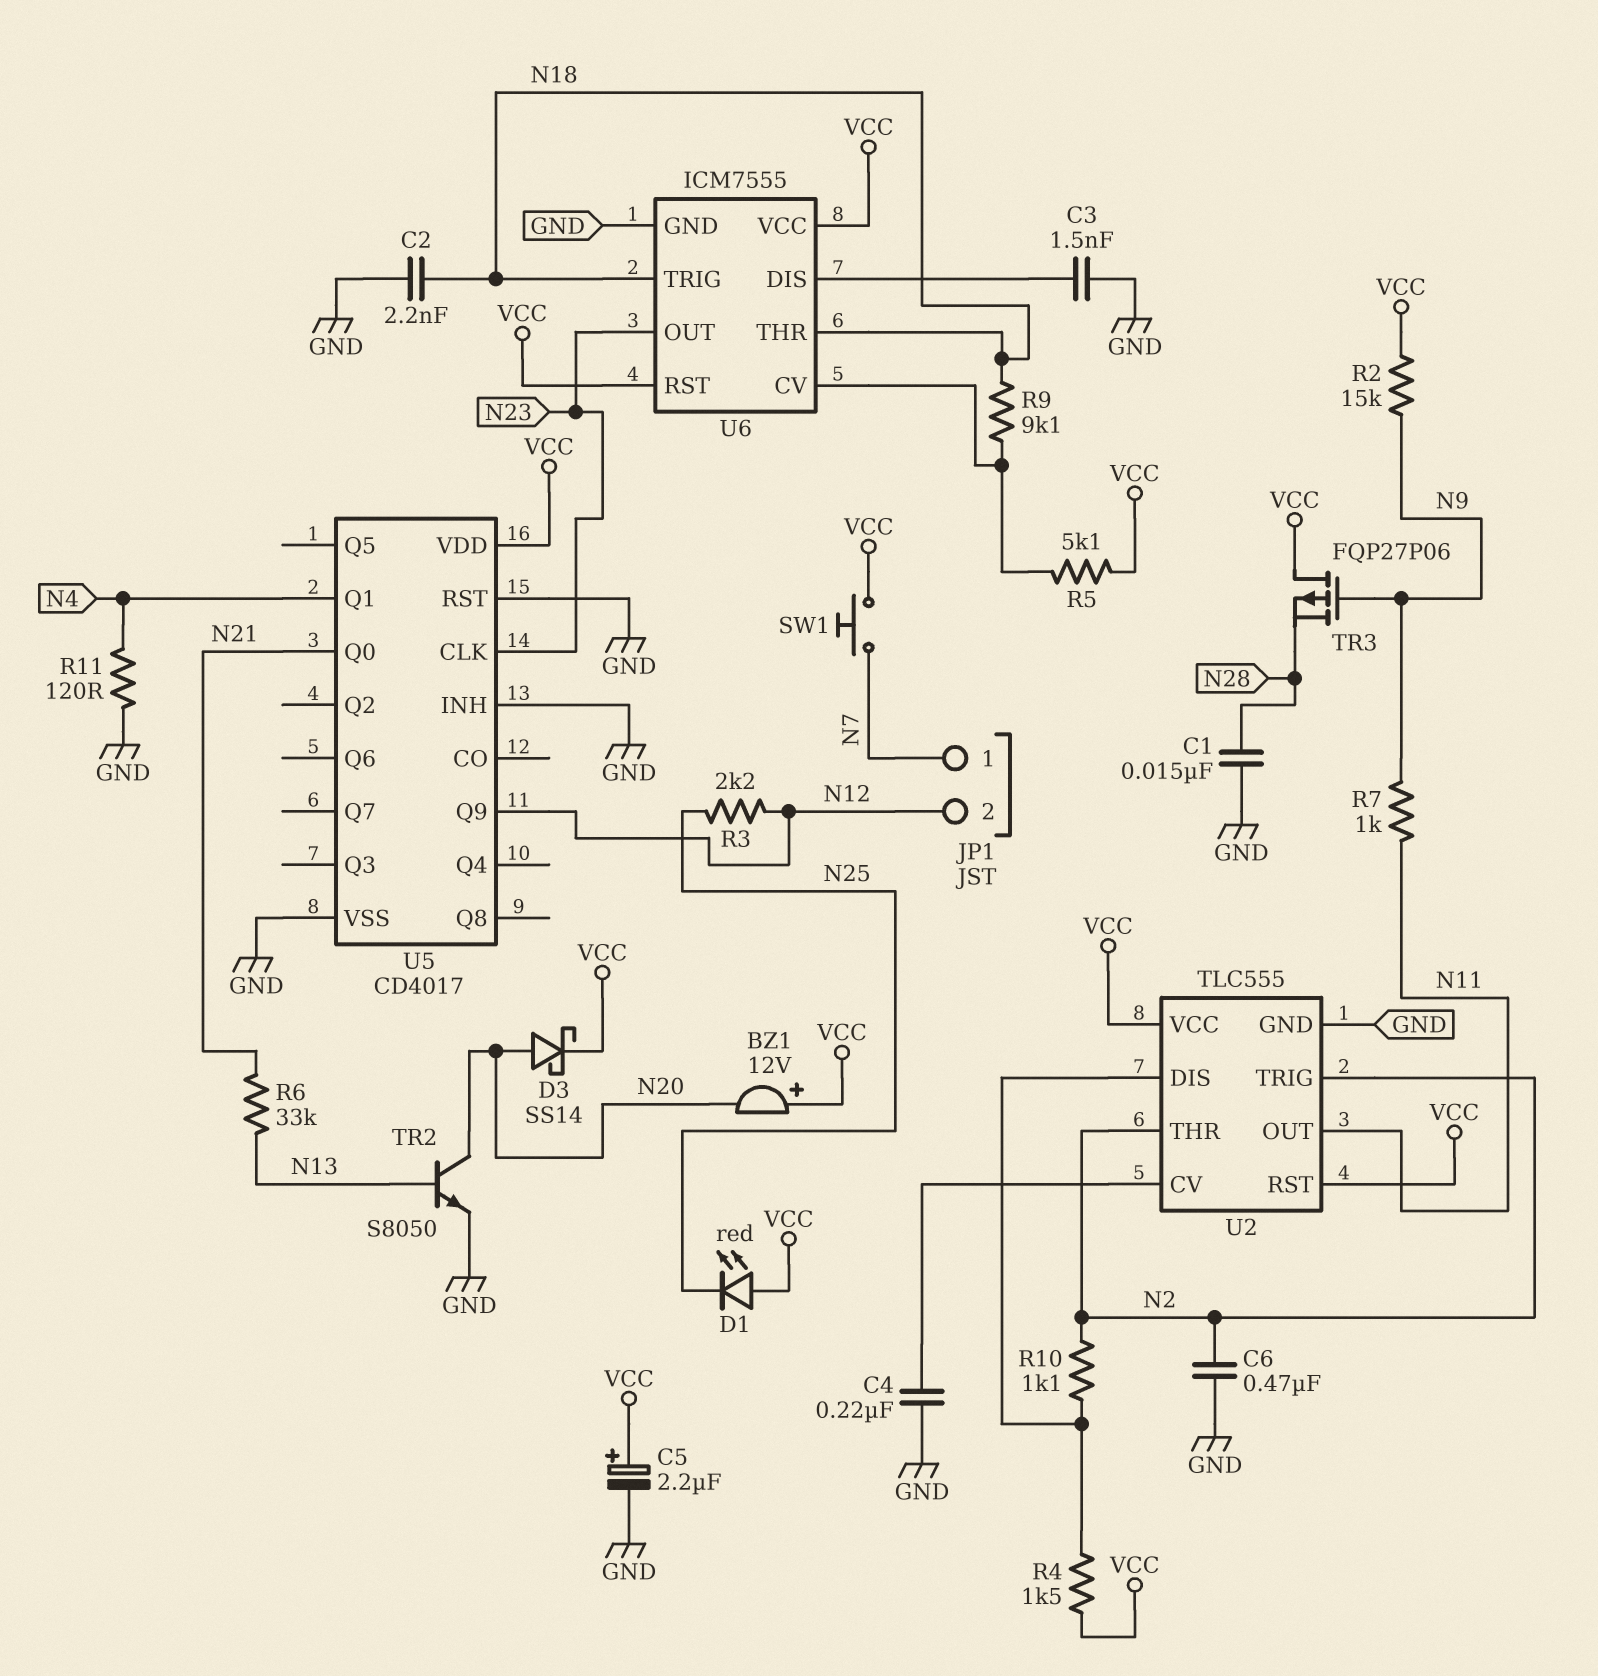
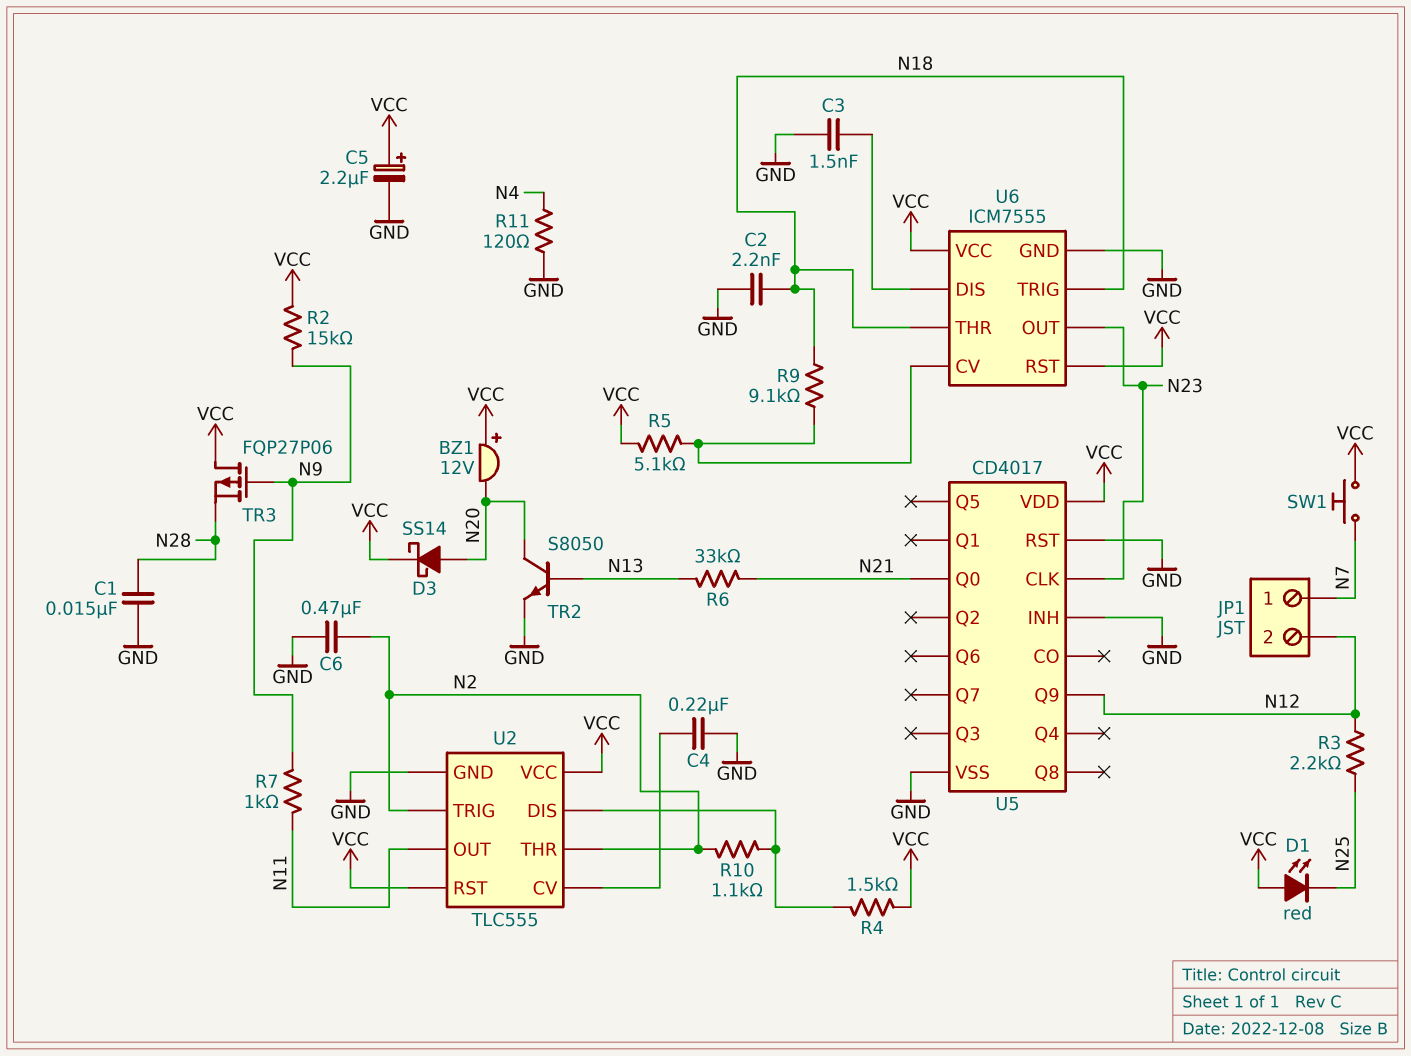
U5 pin Q1: N4 -> none

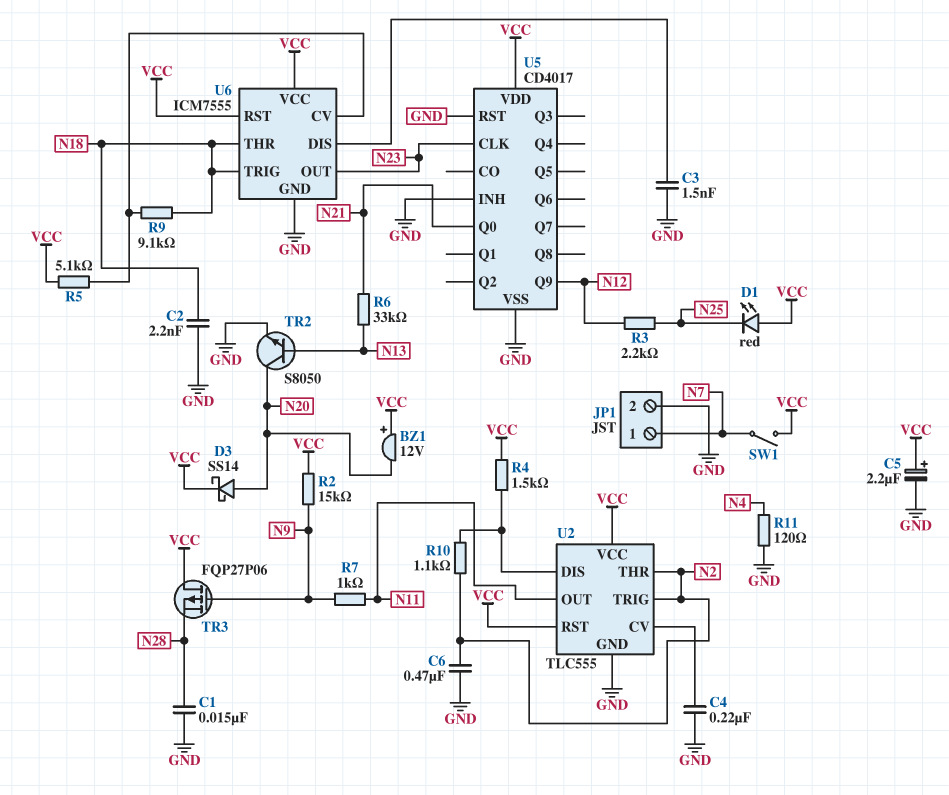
JP1 pin 2: N12 -> GND
SW1: button (N7, VCC) -> switch (N7, VCC)

